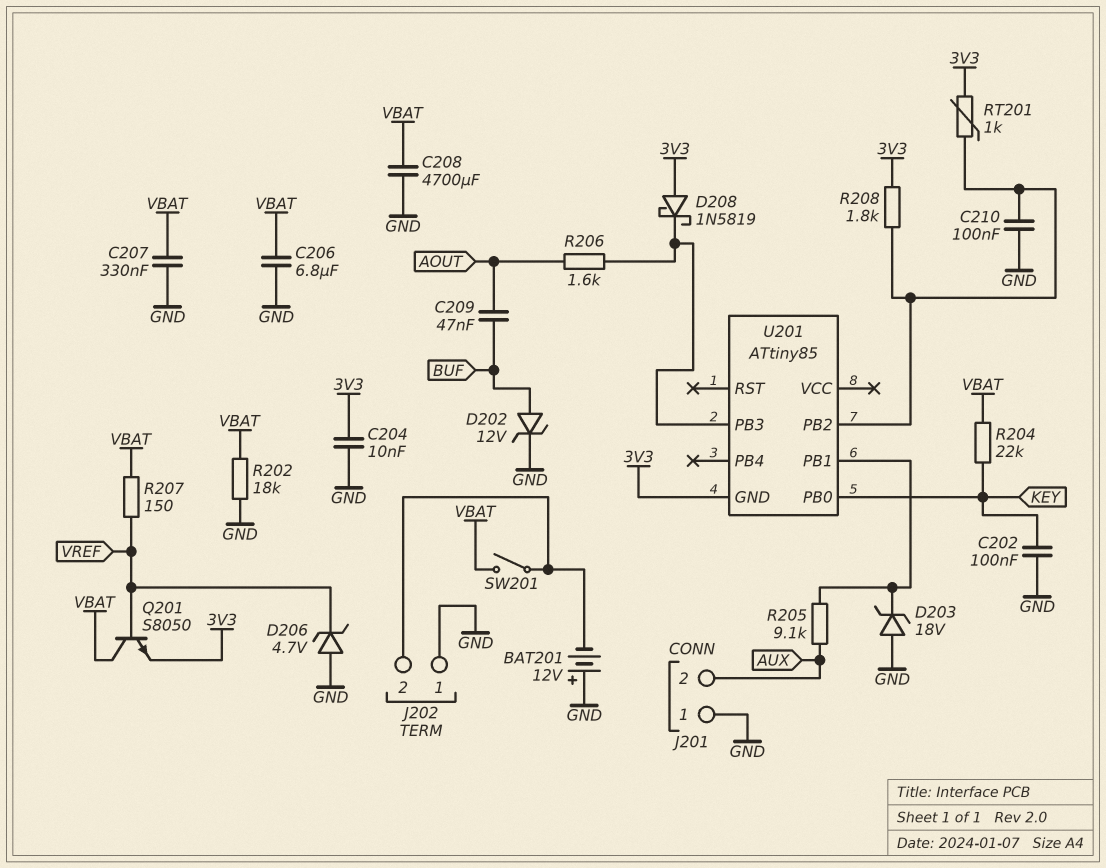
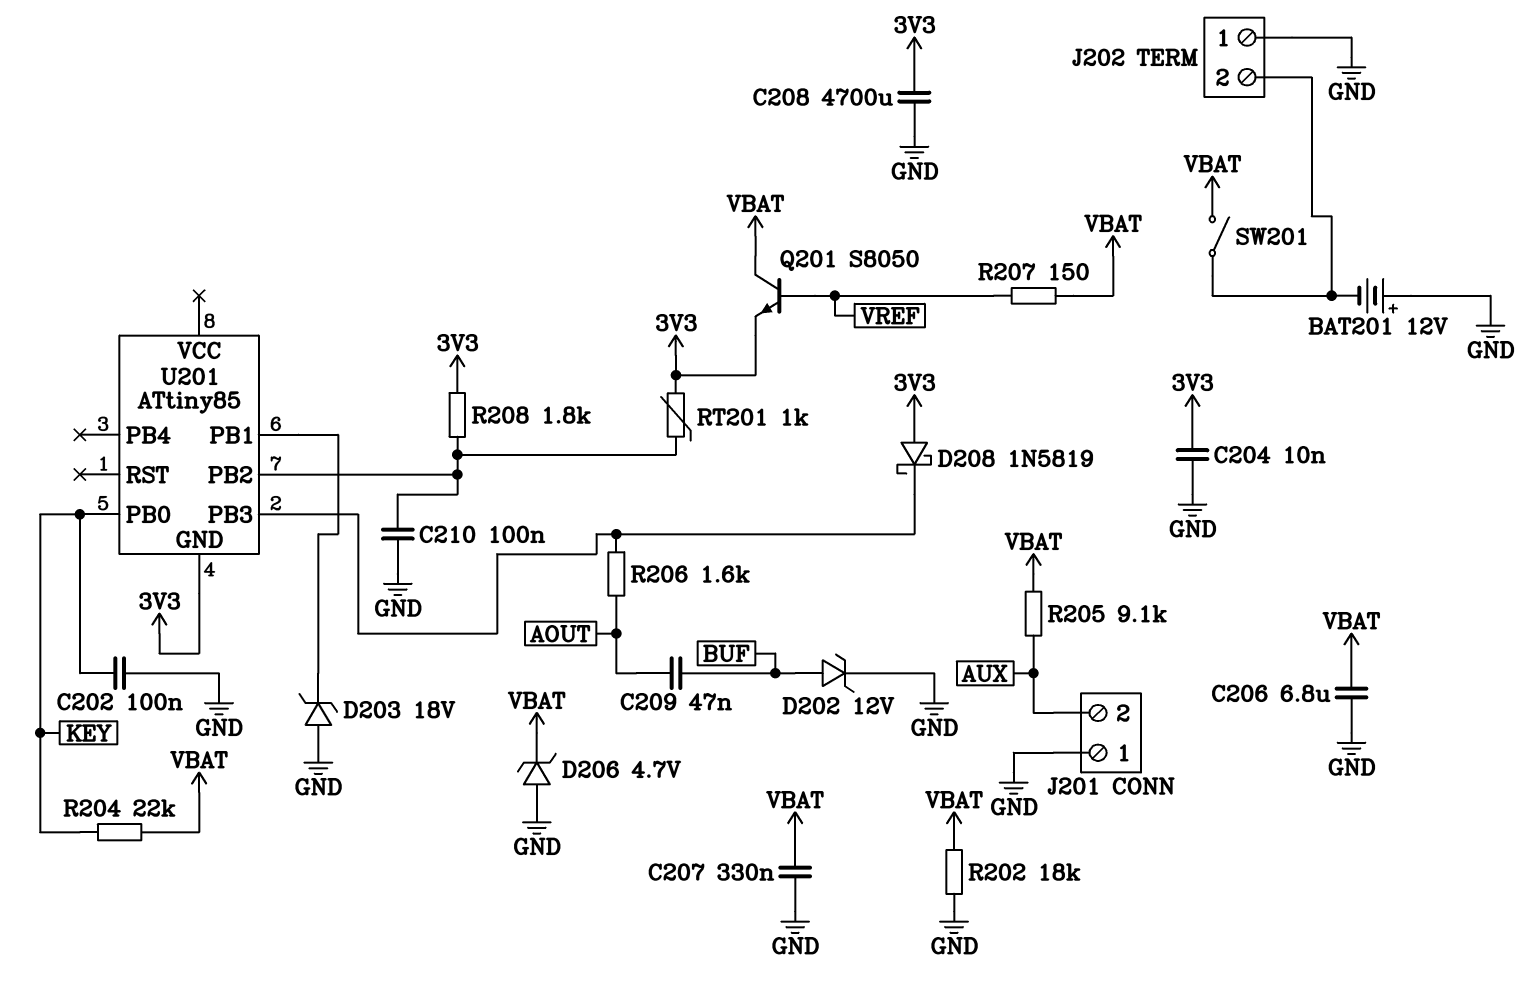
C208: 4700uF (GND, VBAT) -> 4700uF (3V3, GND)
D206: zener 4.7V (A GND, K VREF) -> zener 4.7V (A GND, K VBAT)
R205: 9.1k (AUX, U201/PB1) -> 9.1k (AUX, VBAT)

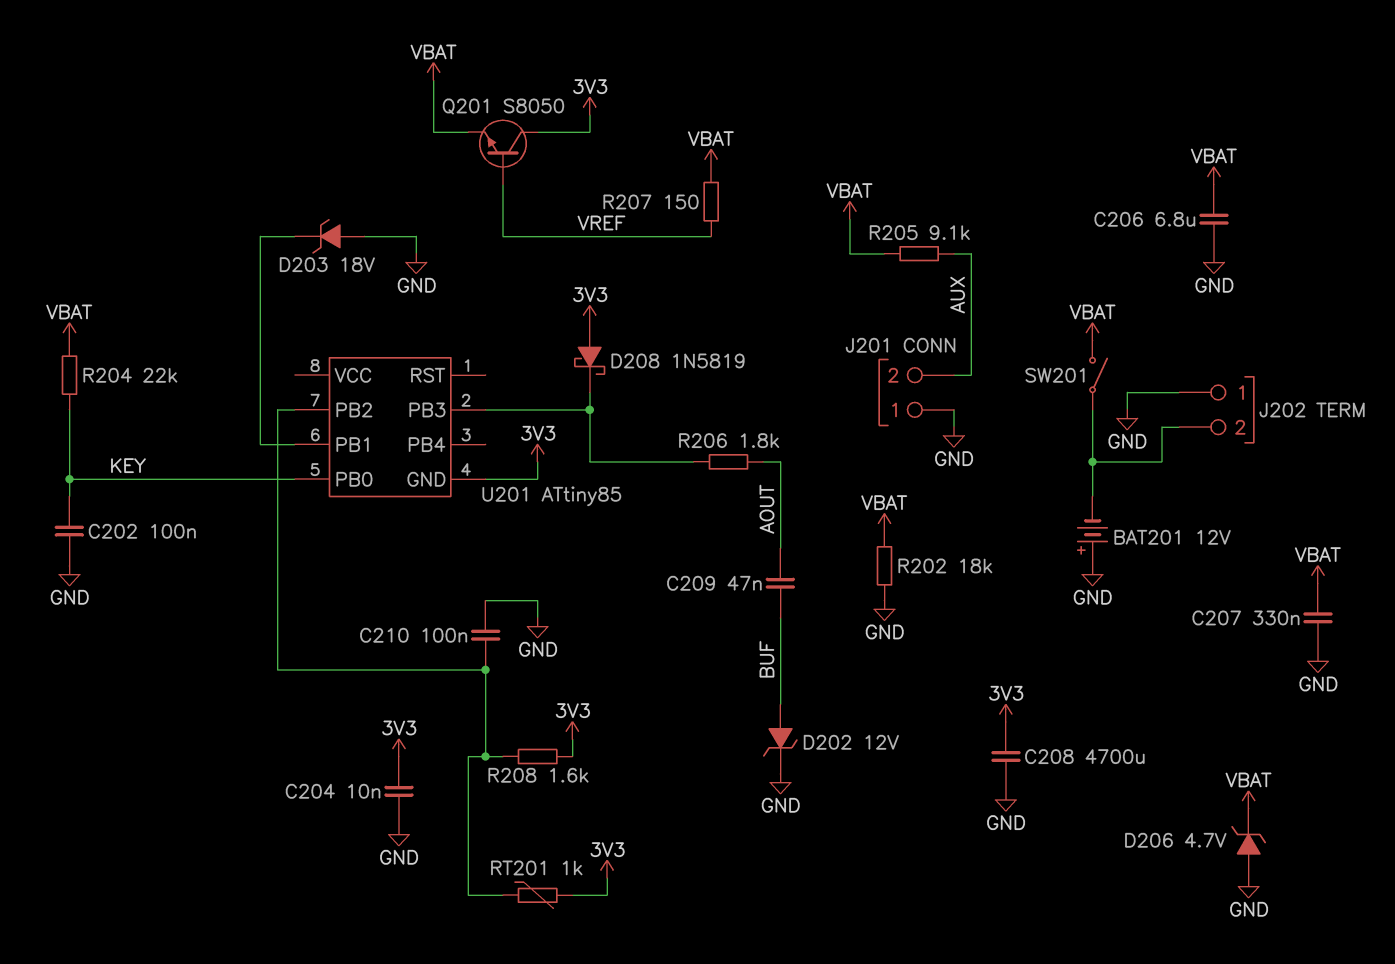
Q201: NPN S8050 (B VREF, C VBAT, E 3V3) -> NPN S8050 (B VREF, C 3V3, E VBAT)
R206: 1.6k (AOUT, U201/PB3) -> 1.8k (AOUT, U201/PB3)
R208: 1.8k (3V3, U201/PB2) -> 1.6k (3V3, U201/PB2)

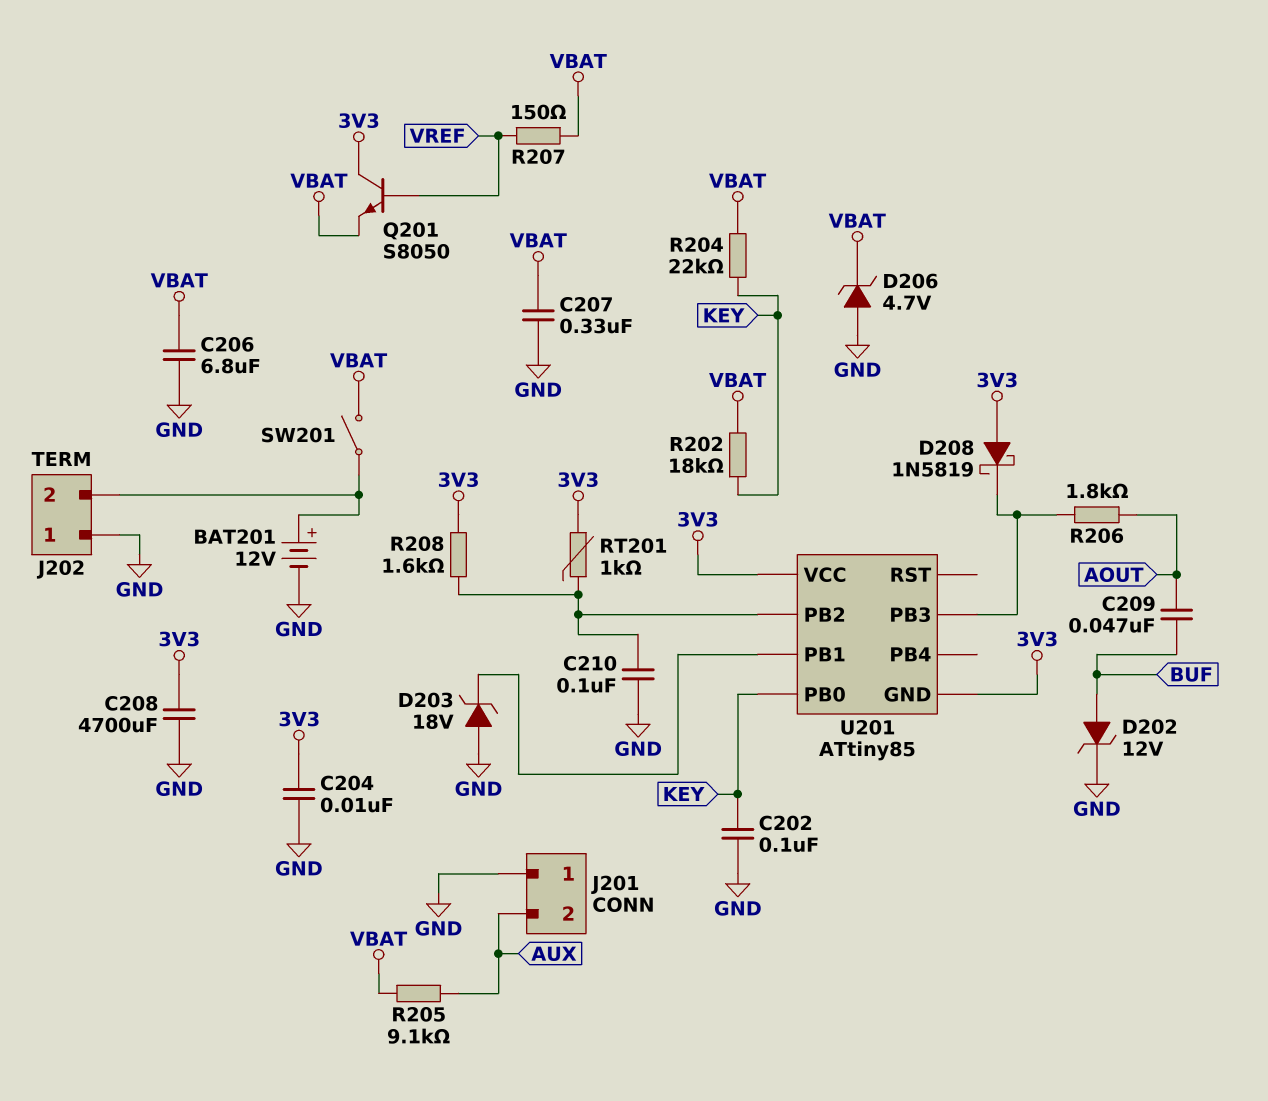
BAT201: 12V (plus GND, minus J202/2) -> 12V (plus J202/2, minus GND)
R202: 18k (GND, VBAT) -> 18k (KEY, VBAT)
U201 pin VCC: none -> 3V3

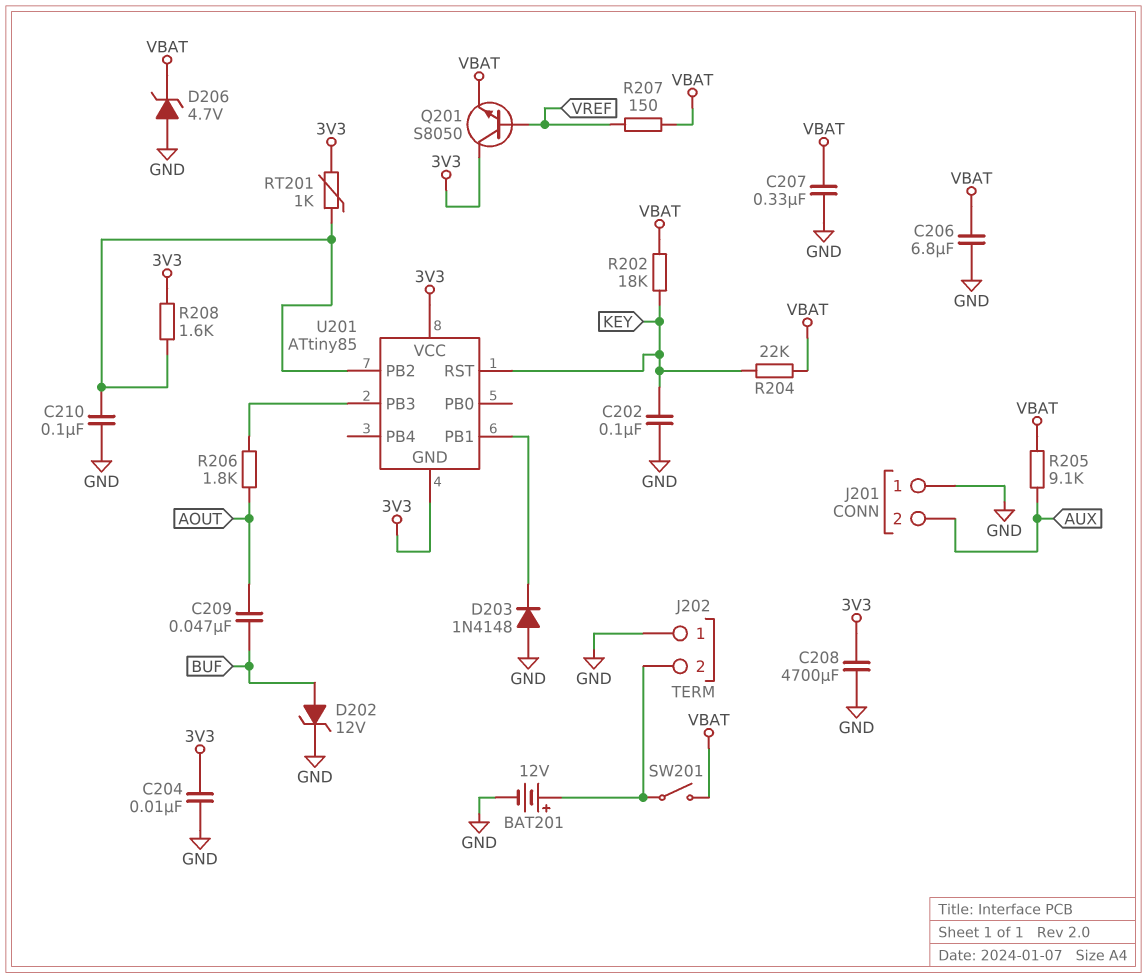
D203: zener 18V (A GND, K U201/PB1) -> diode 1N4148 (A GND, K U201/PB1)
D208: schottky 1N5819 (A 3V3, K U201/PB3) -> none
U201 pin PB0: KEY -> none
U201 pin RST: none -> KEY

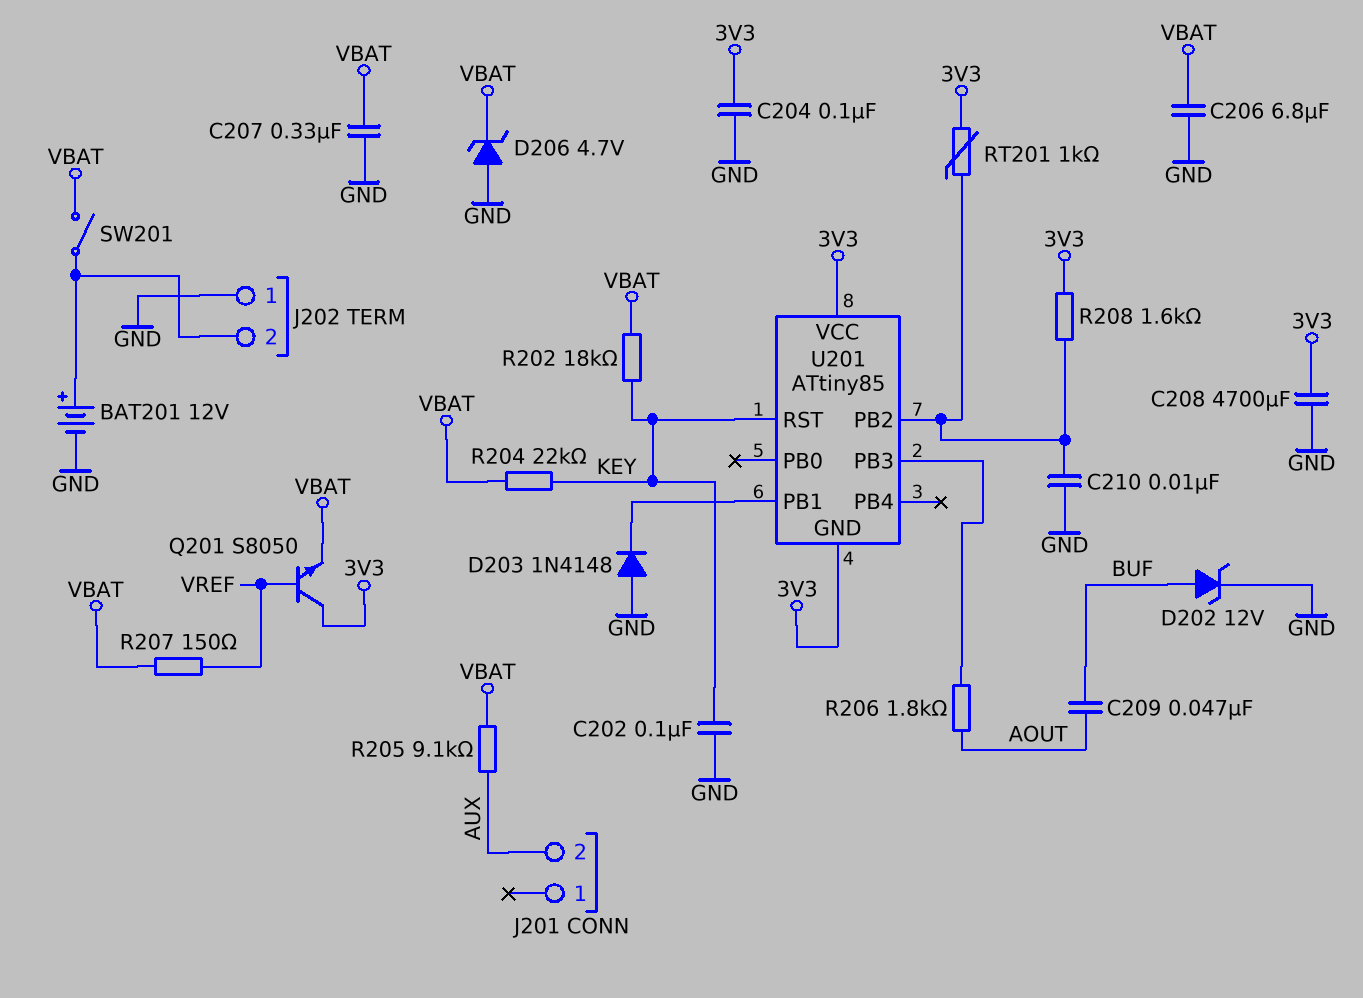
C204: 10nF (3V3, GND) -> 100nF (3V3, GND)
C210: 100nF (GND, U201/PB2) -> 10nF (GND, U201/PB2)
J201 pin 1: GND -> none

